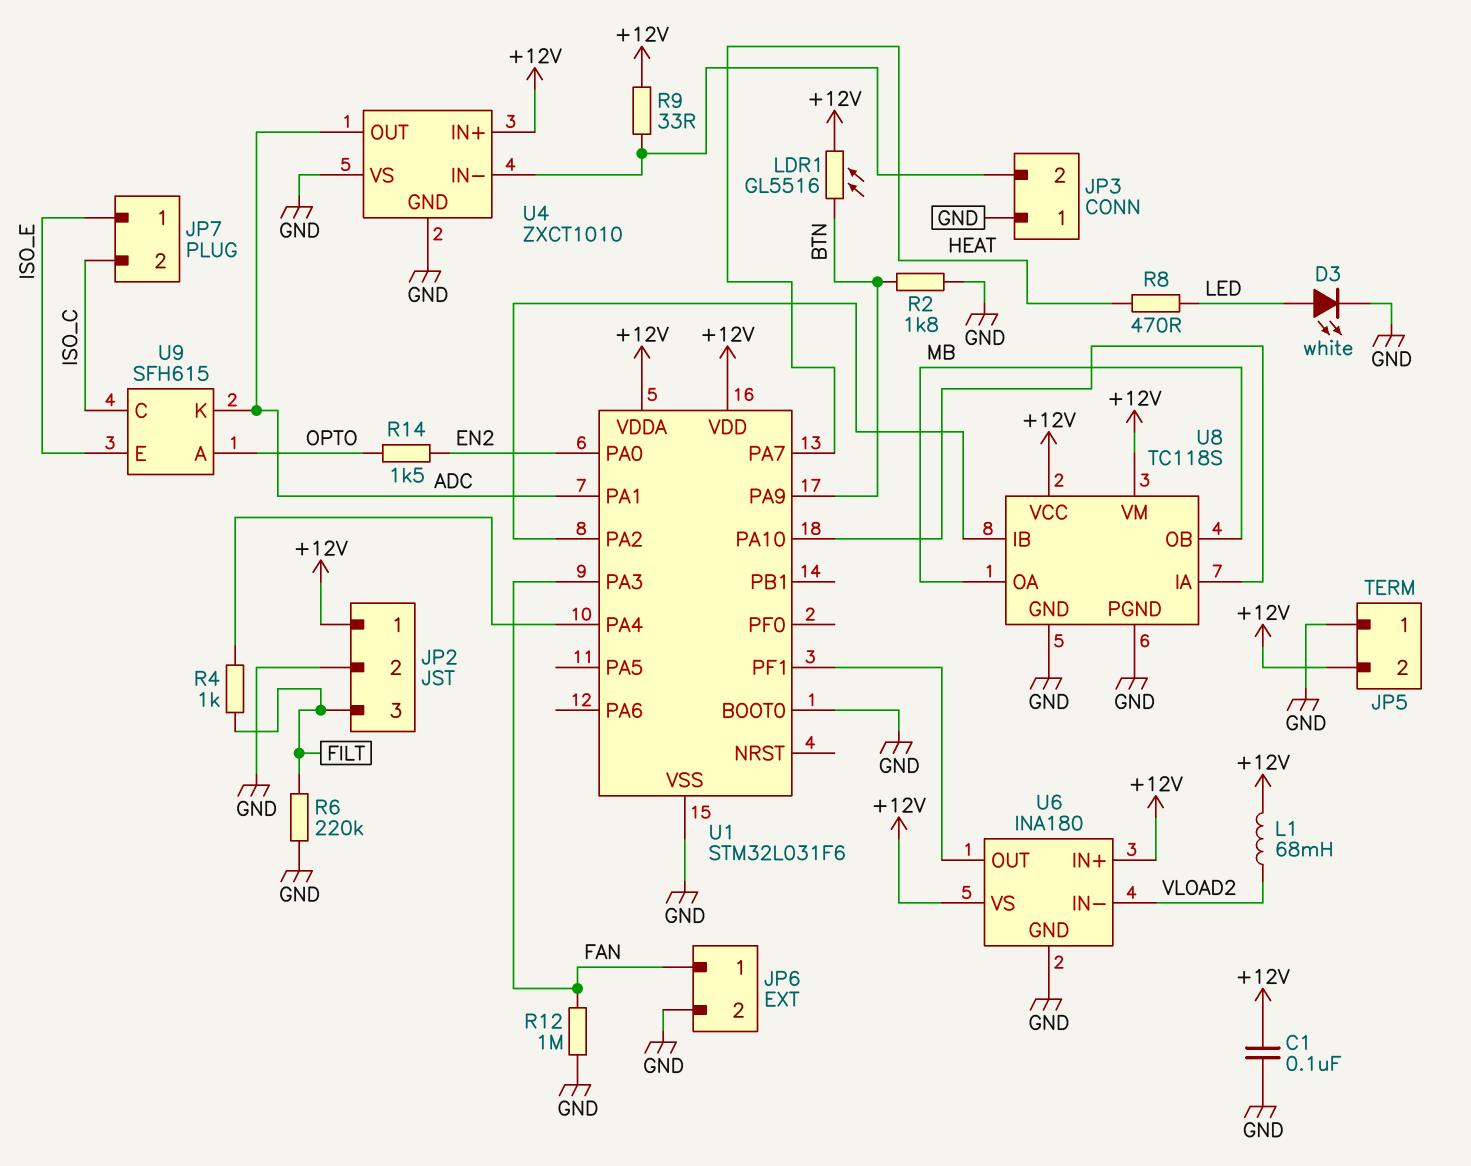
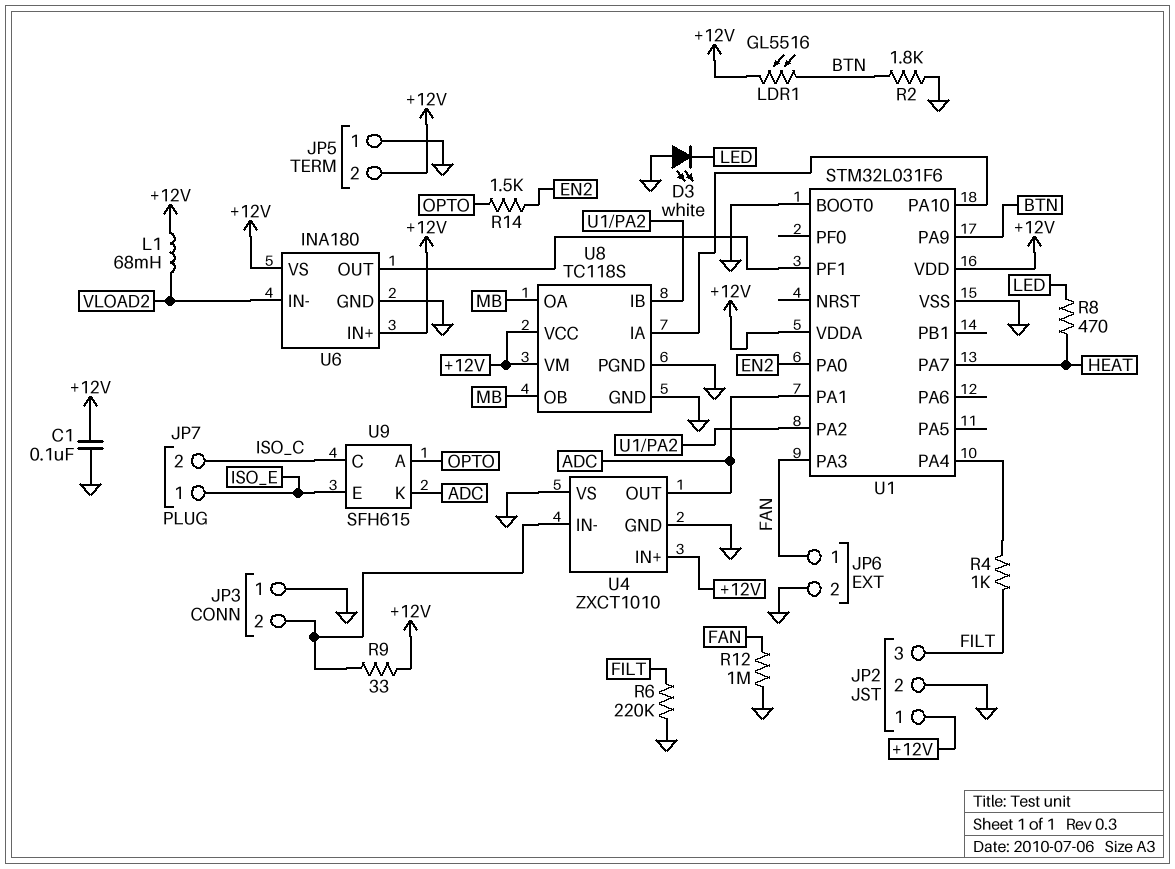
D3: LED white (A LED, K GND) -> LED white (A GND, K LED)

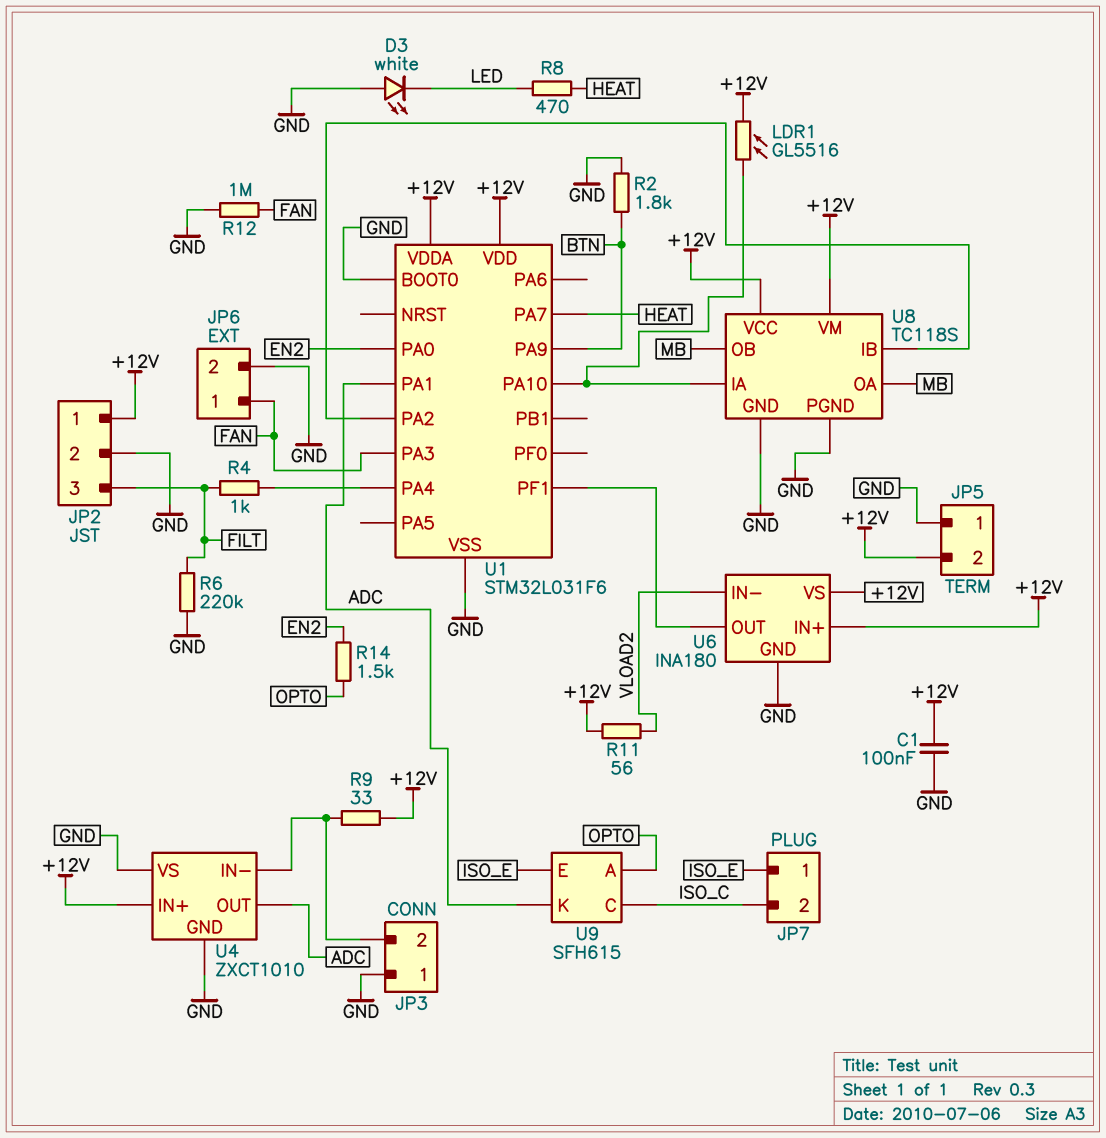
L1: 68mH (+12V, VLOAD2) -> none
LDR1: GL5516 (+12V, BTN) -> GL5516 (+12V, U1/PA10)
R11: none -> 56 (+12V, VLOAD2)

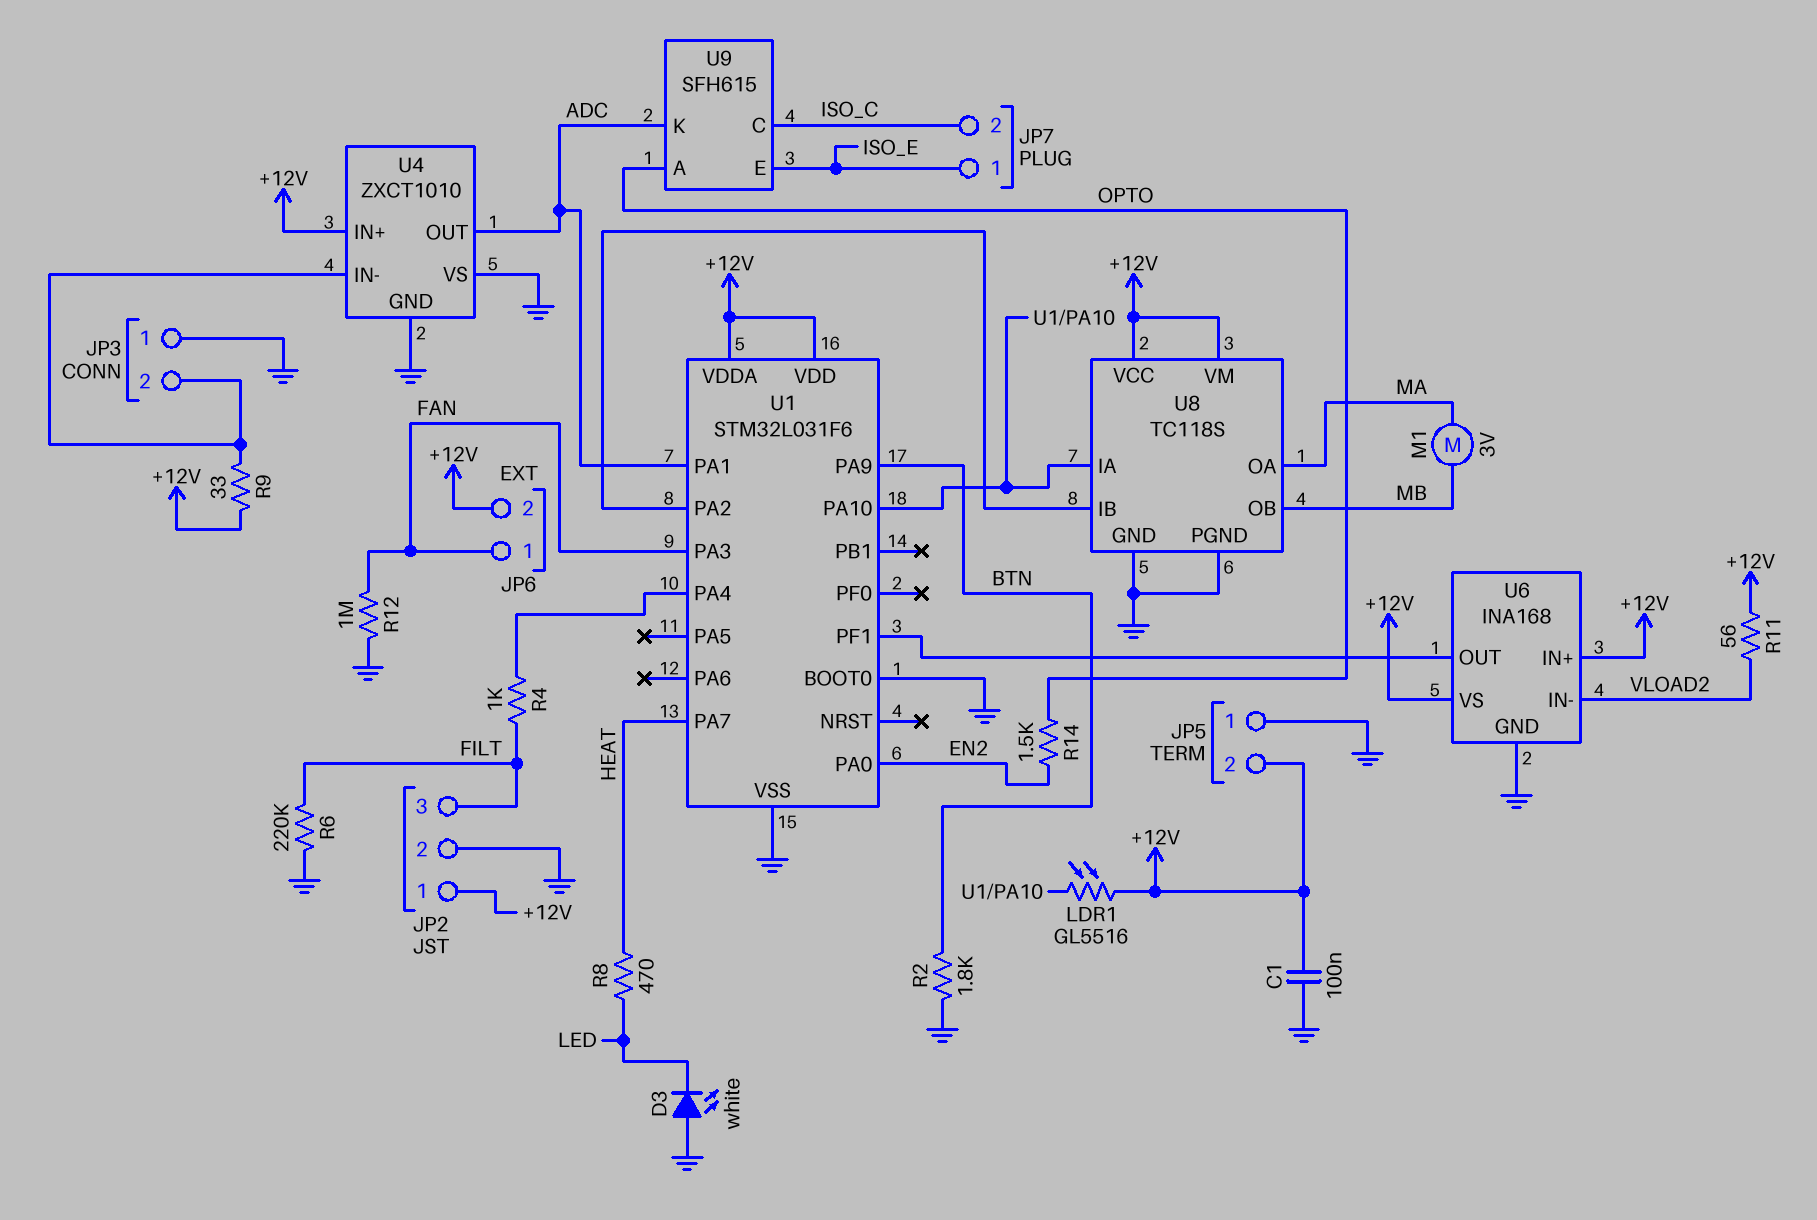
JP6 pin 2: GND -> +12V
M1: none -> motor 3V (MA, MB)
U6: INA180 -> INA168
U8 pin OA: MB -> MA

